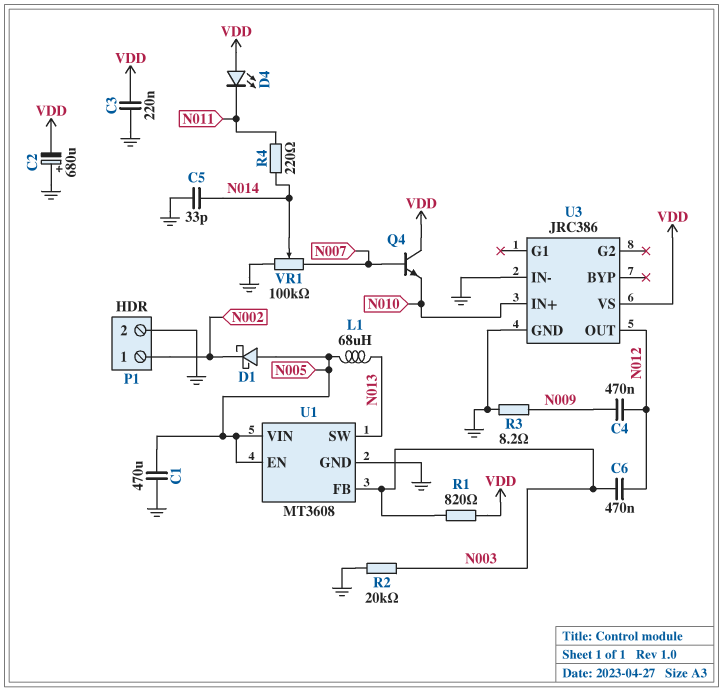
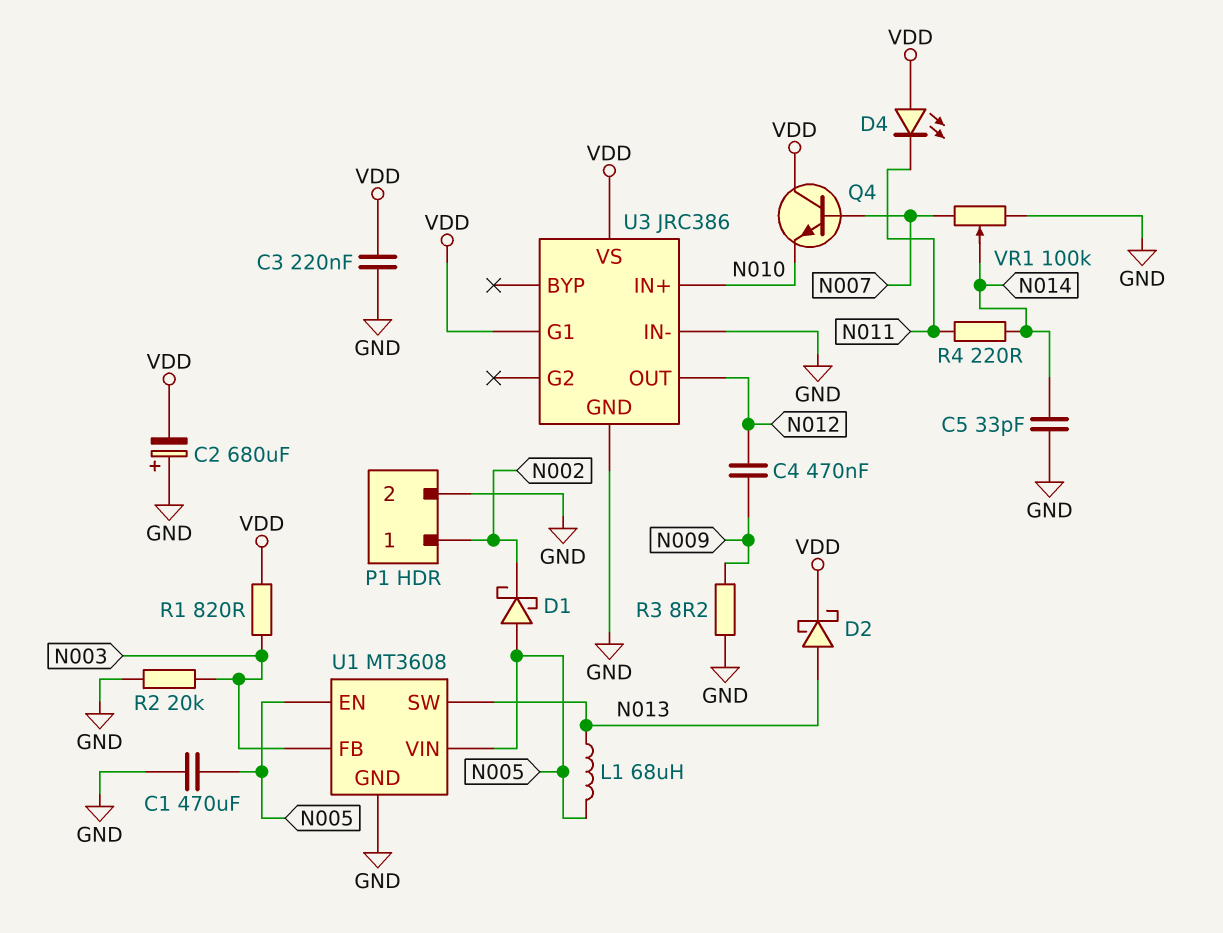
C6: 470nF (N003, N012) -> none
D2: none -> schottky (A N013, K VDD)
U3 pin G1: none -> VDD

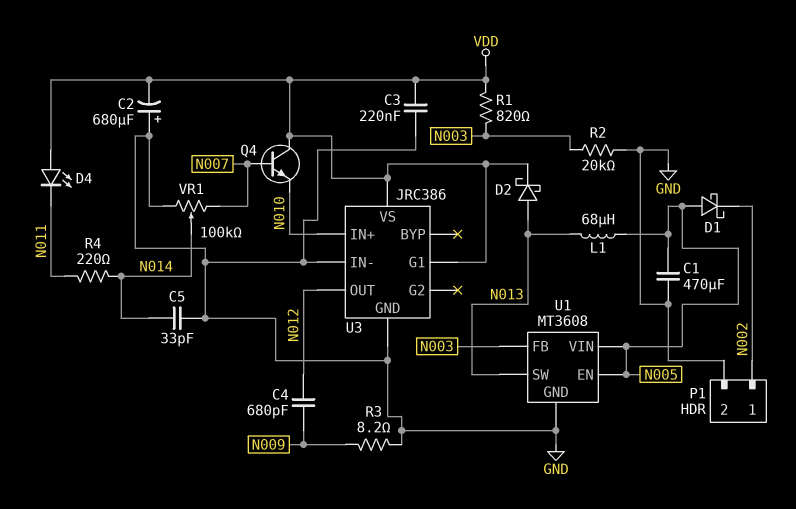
C4: 470nF (N009, N012) -> 680pF (N009, N012)

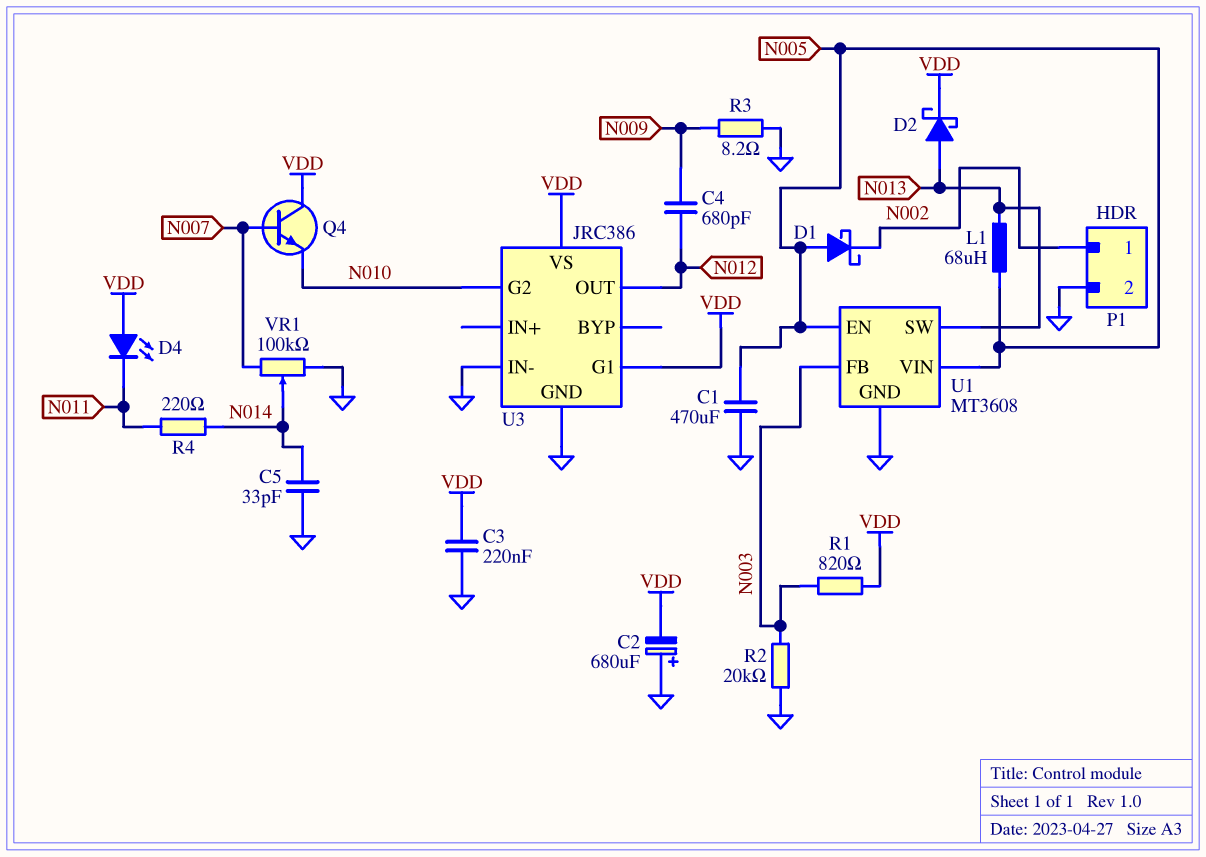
U3 pin G2: none -> N010
U3 pin IN+: N010 -> none

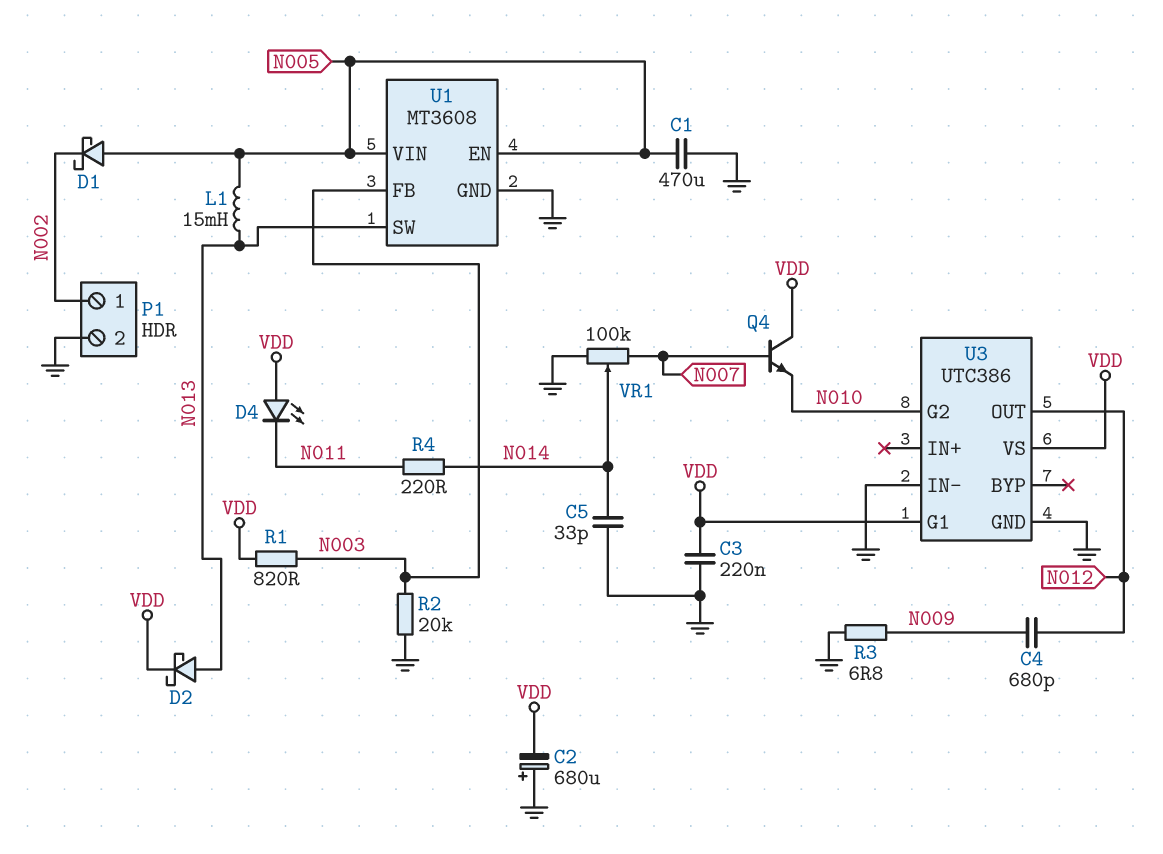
L1: 68uH (N005, N013) -> 15mH (N005, N013)
R3: 8.2 (GND, N009) -> 6.8 (GND, N009)
U3: JRC386 -> UTC386

